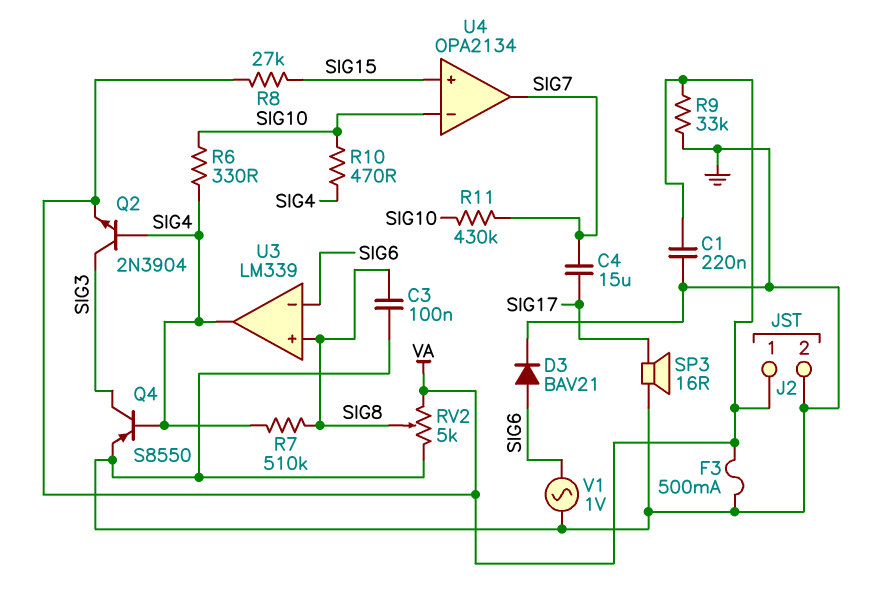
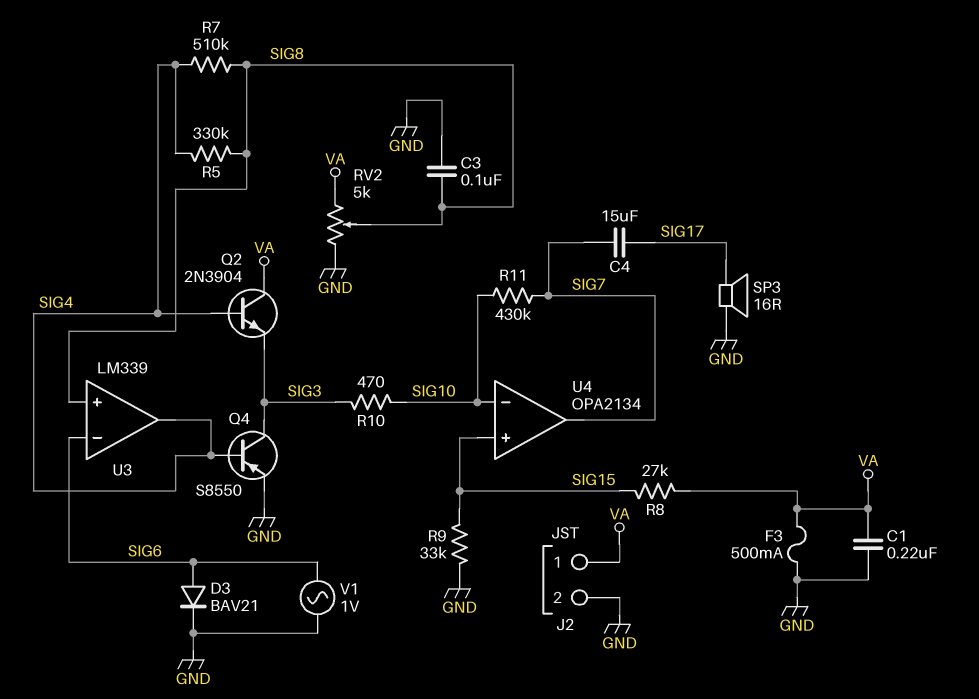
Q2: NPN 2N3904 (B SIG4, C SIG3, E VA) -> NPN 2N3904 (B SIG4, C VA, E SIG3)
R5: none -> 330k (SIG4, SIG8)
R6: 330 (SIG4, SIG10) -> none
R9: 33k (GND, VA) -> 33k (GND, SIG15)
R10: 470 (SIG4, SIG10) -> 470 (SIG3, SIG10)

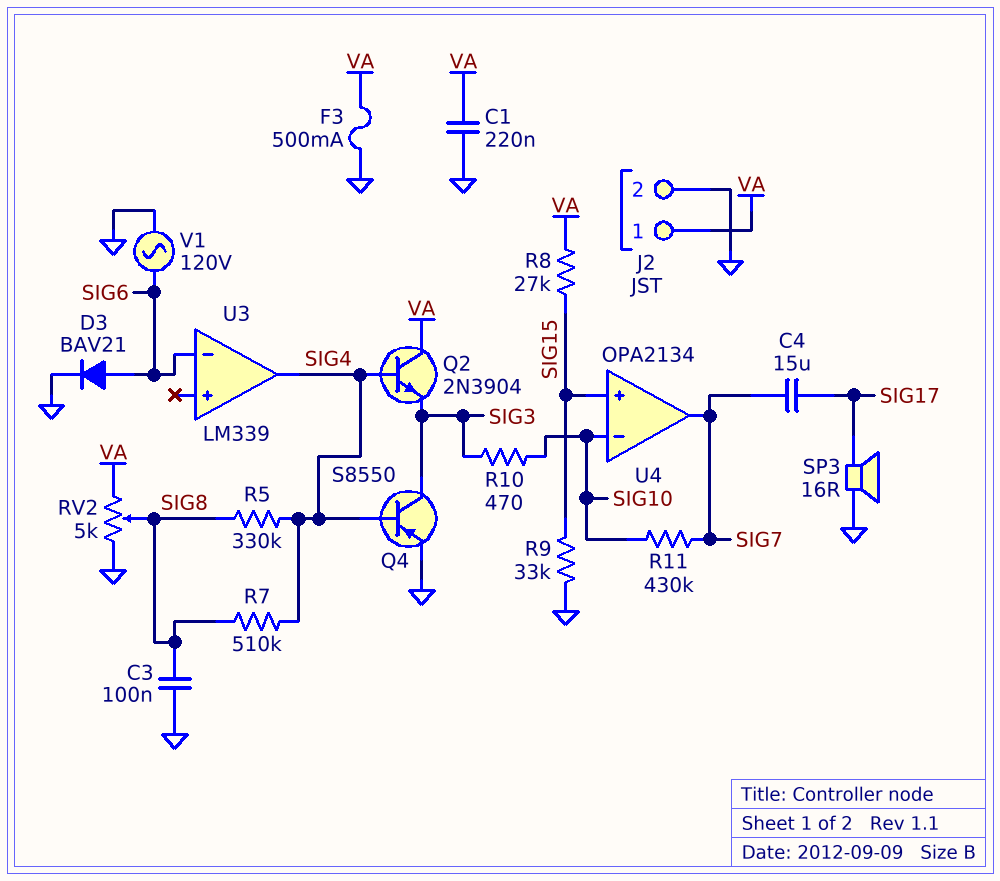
U3 pin in+: SIG8 -> none
V1: AC 1V (GND, SIG6) -> AC 120V (GND, SIG6)

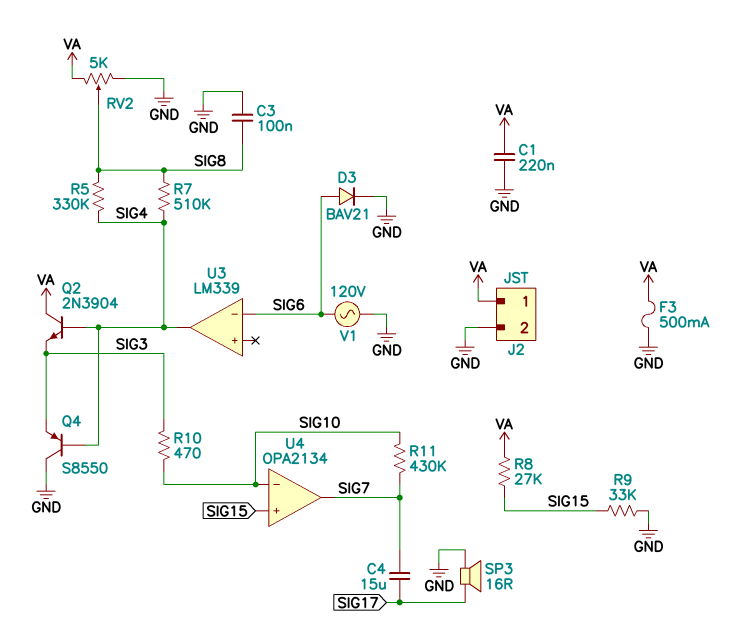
Q4: PNP S8550 (B SIG4, C SIG3, E GND) -> PNP S8550 (B SIG4, C GND, E SIG3)

